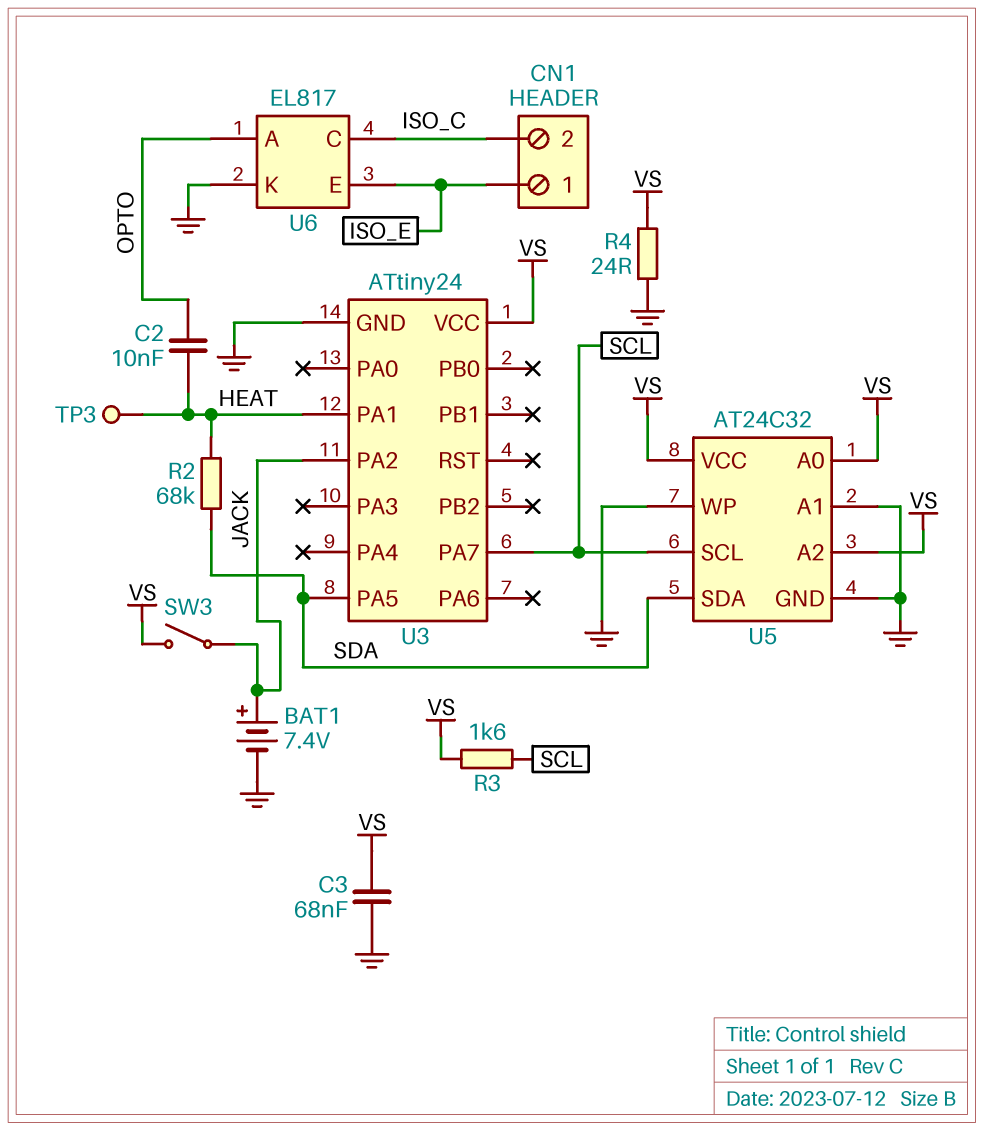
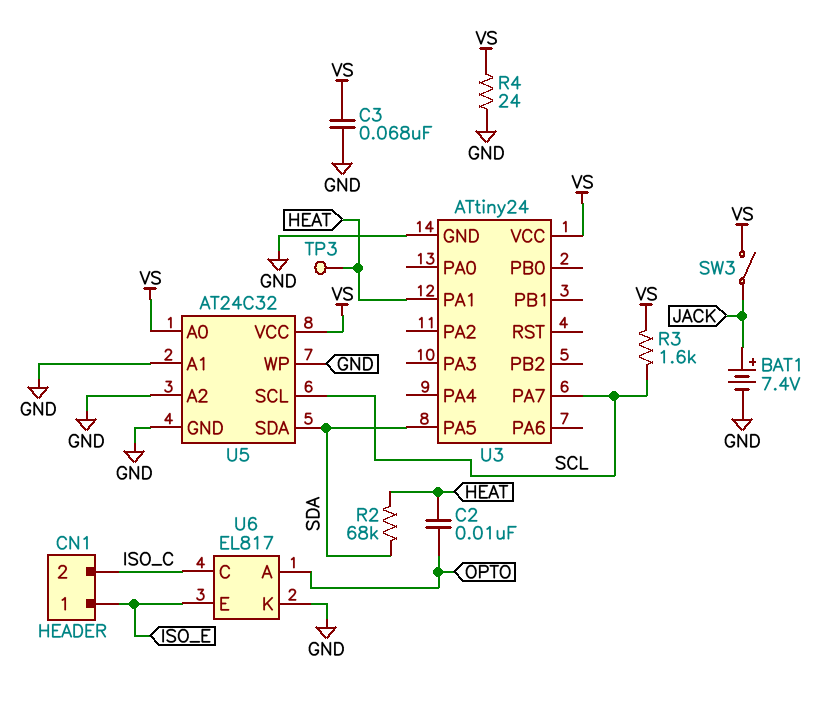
U3 pin PA2: JACK -> none
U5 pin A2: VS -> GND

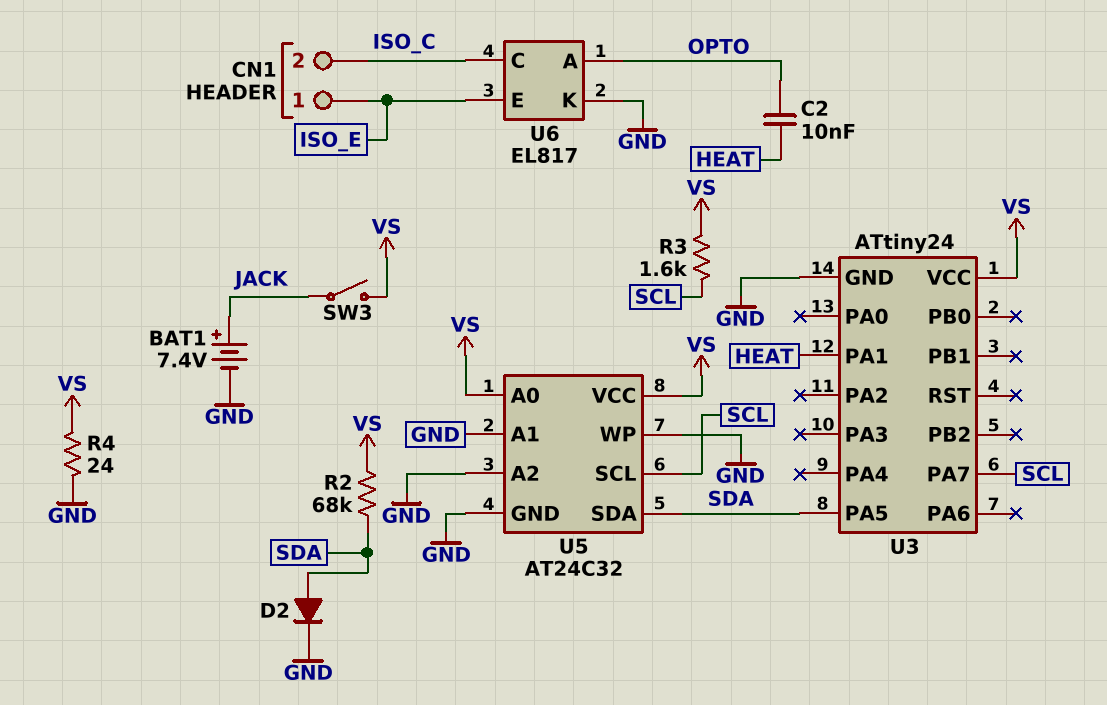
C3: 68nF (GND, VS) -> none
D2: none -> diode (A SDA, K GND)
R2: 68k (HEAT, SDA) -> 68k (SDA, VS)
TP3: test point (HEAT) -> none

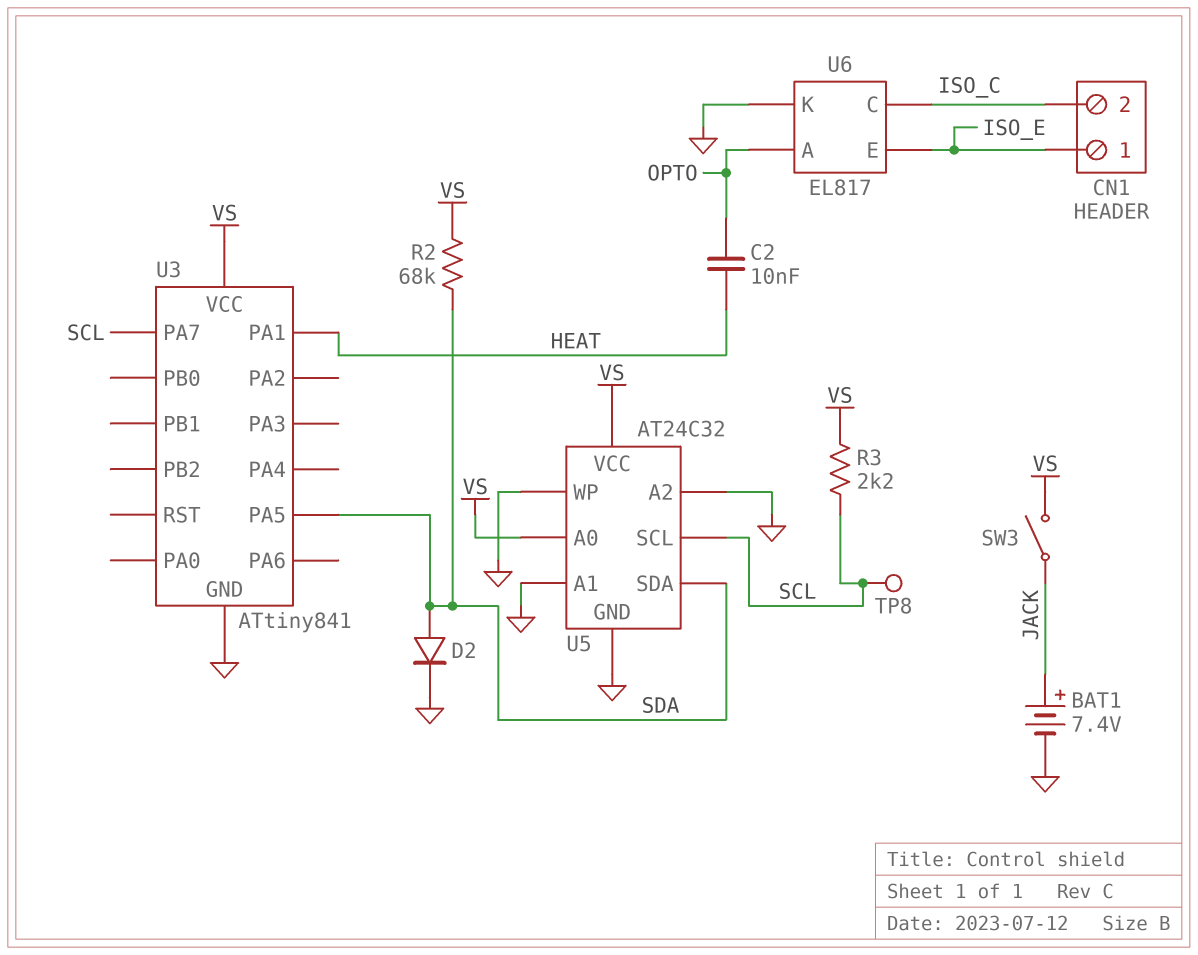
R3: 1.6k (SCL, VS) -> 2.2k (SCL, VS)
R4: 24 (GND, VS) -> none
TP8: none -> test point (SCL)
U3: ATtiny24 -> ATtiny841

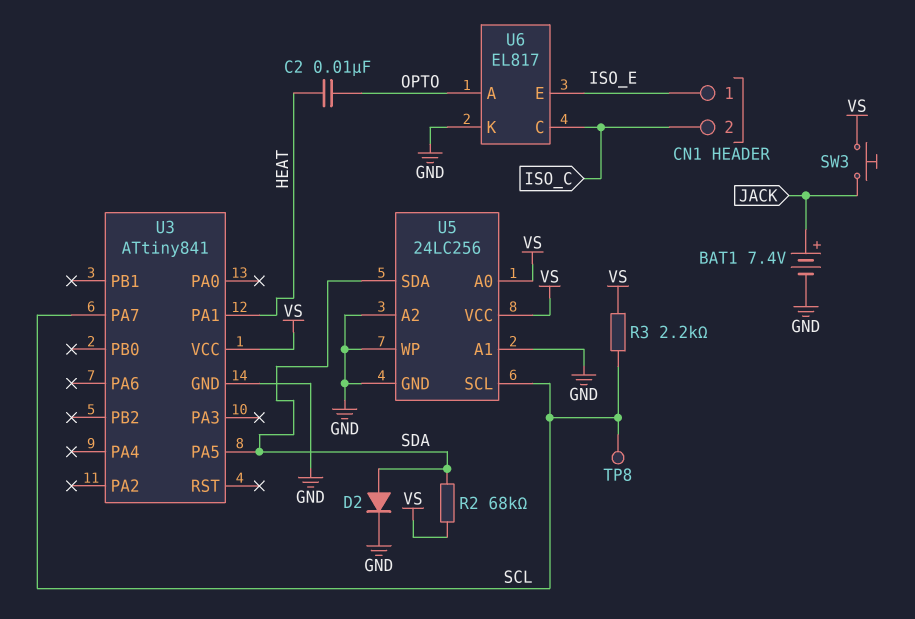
SW3: switch (JACK, VS) -> button (JACK, VS)
U5: AT24C32 -> 24LC256

